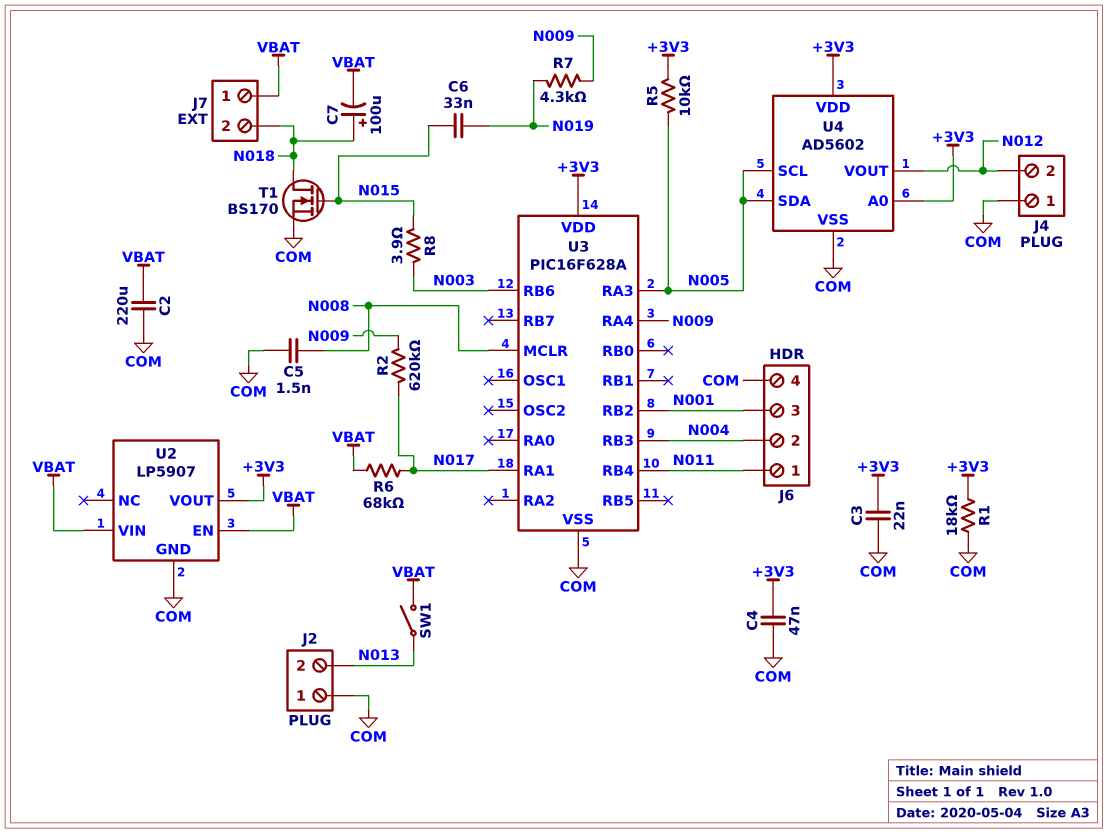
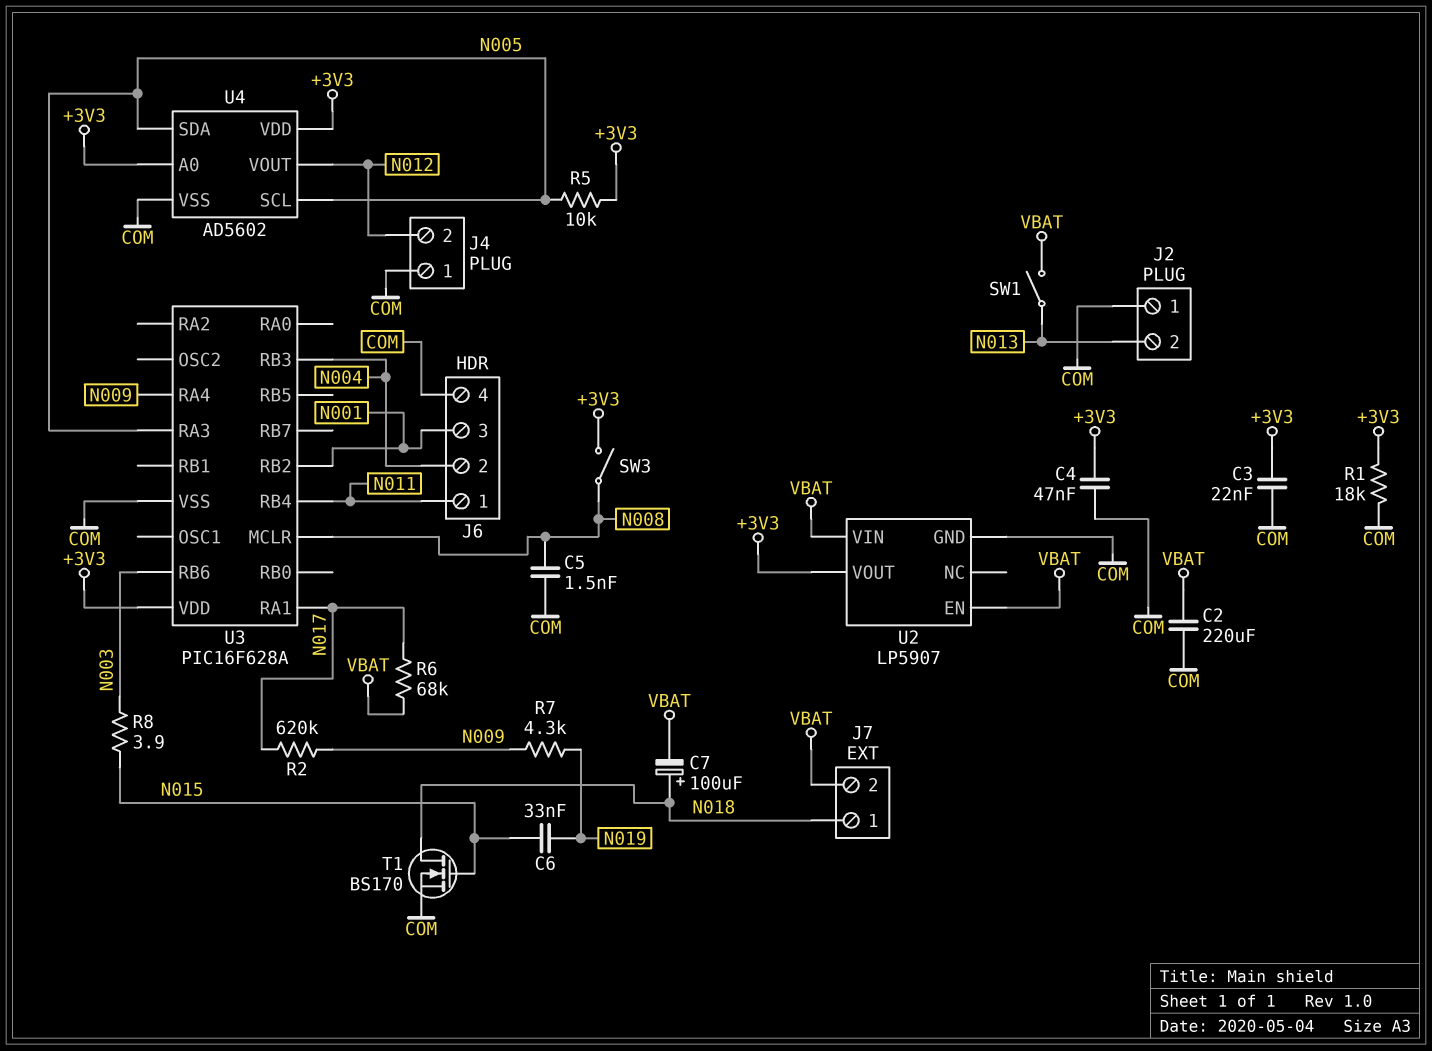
J7 pin 1: VBAT -> N018
J7 pin 2: N018 -> VBAT
SW3: none -> switch (+3V3, N008)

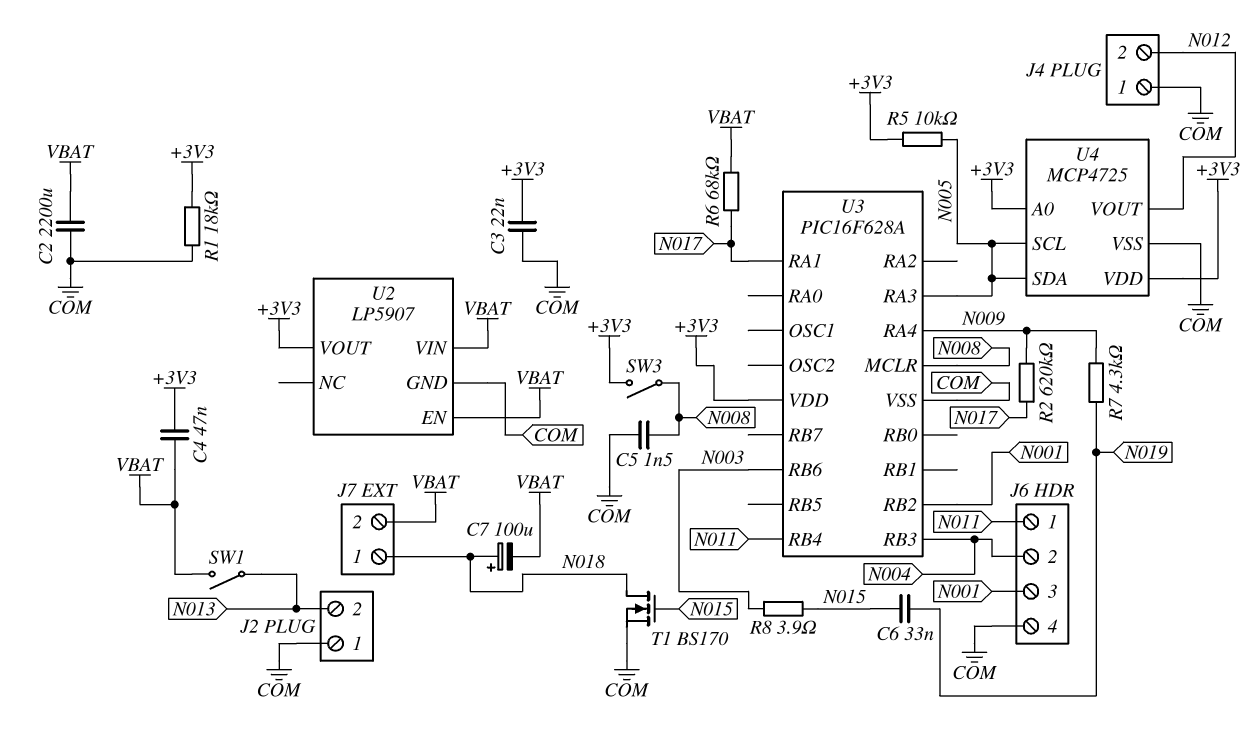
C2: 220uF (COM, VBAT) -> 2200uF (COM, VBAT)
C4: 47nF (+3V3, COM) -> 47nF (+3V3, VBAT)
U4: AD5602 -> MCP4725

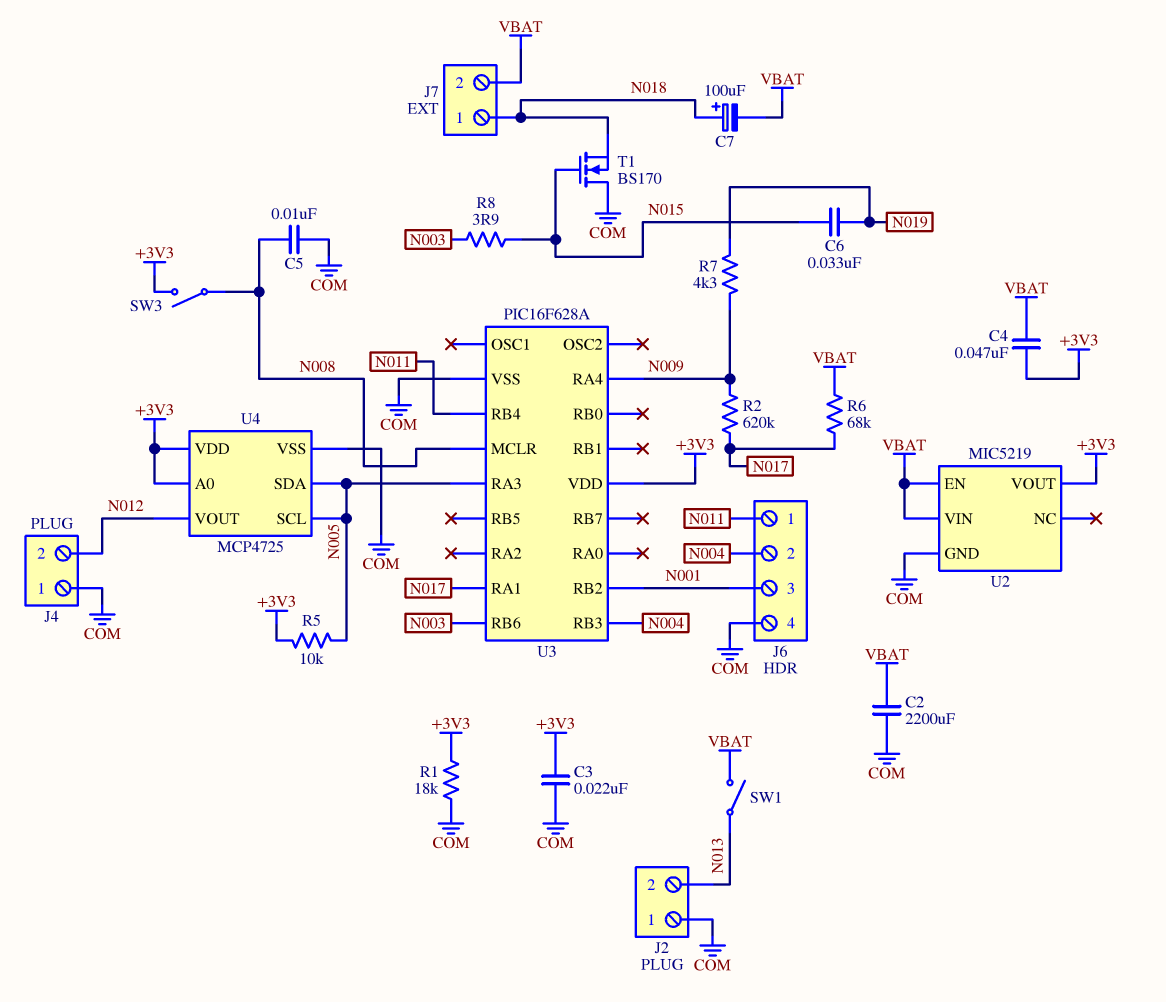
C5: 1.5nF (COM, N008) -> 10nF (COM, N008)
T1: NMOS BS170 (G N015, D N018, S COM) -> NMOS BS170 (G N015, D COM, S N018)
U2: LP5907 -> MIC5219

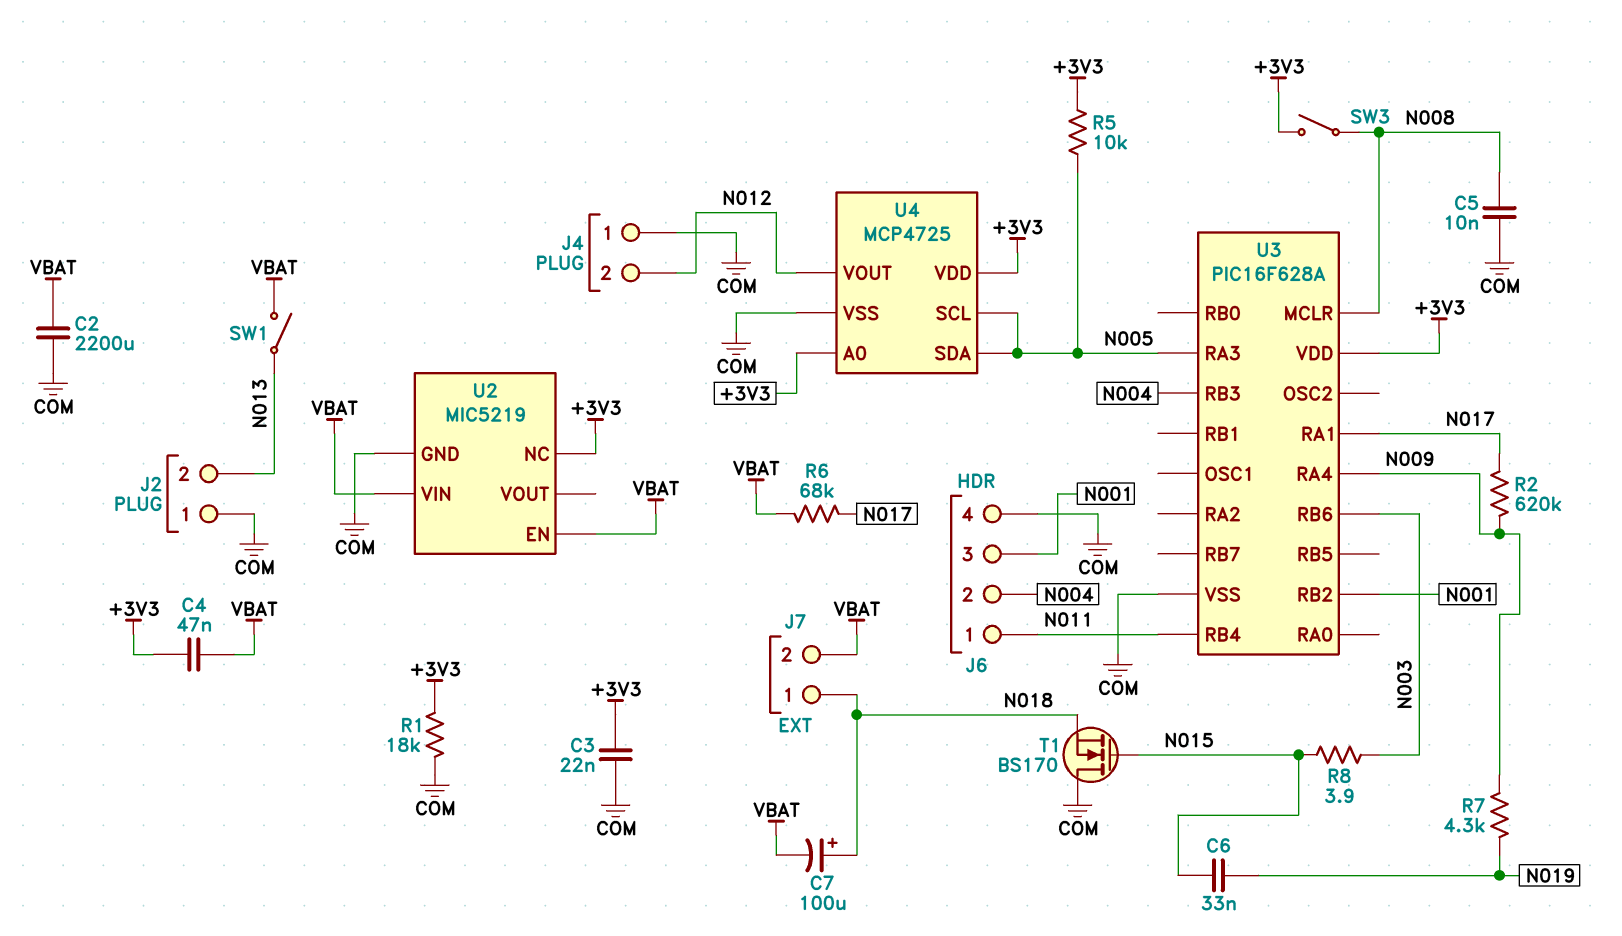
U2 pin NC: none -> +3V3
U2 pin VOUT: +3V3 -> none

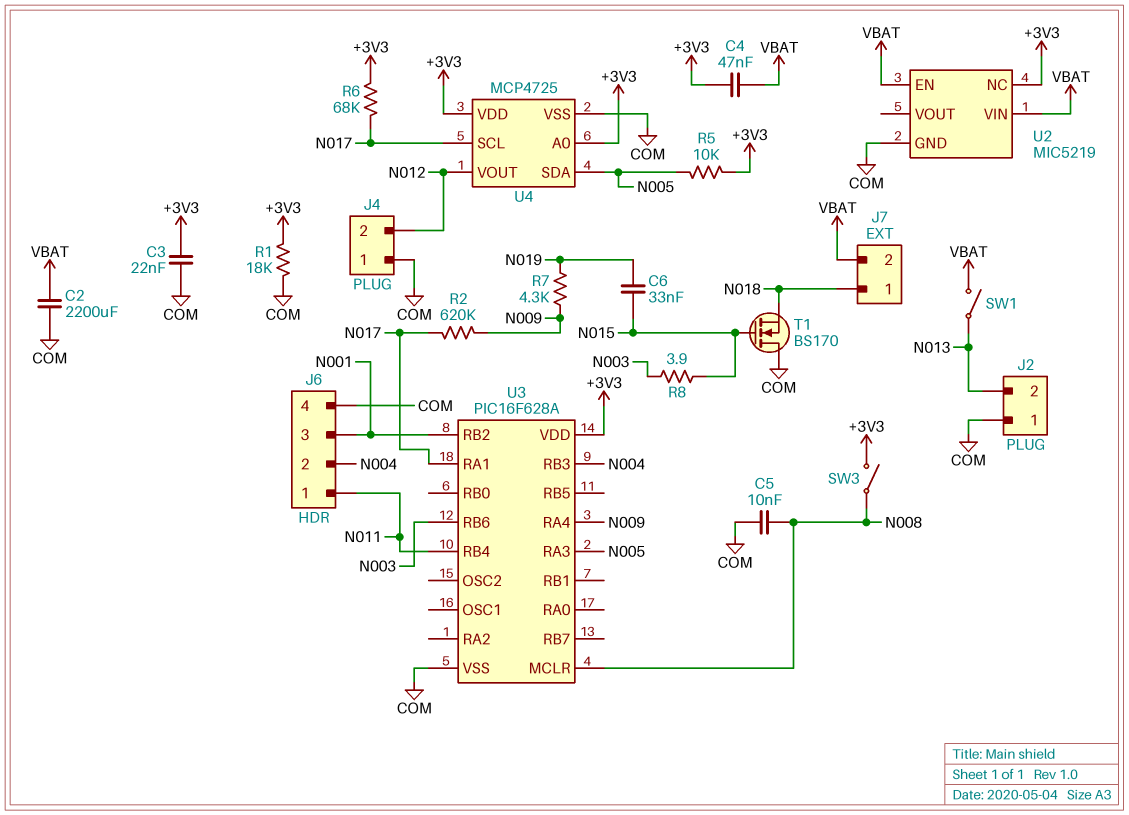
C7: 100uF (plus N018, minus VBAT) -> none
R6: 68k (N017, VBAT) -> 68k (+3V3, N017)
U4 pin SCL: N005 -> N017

